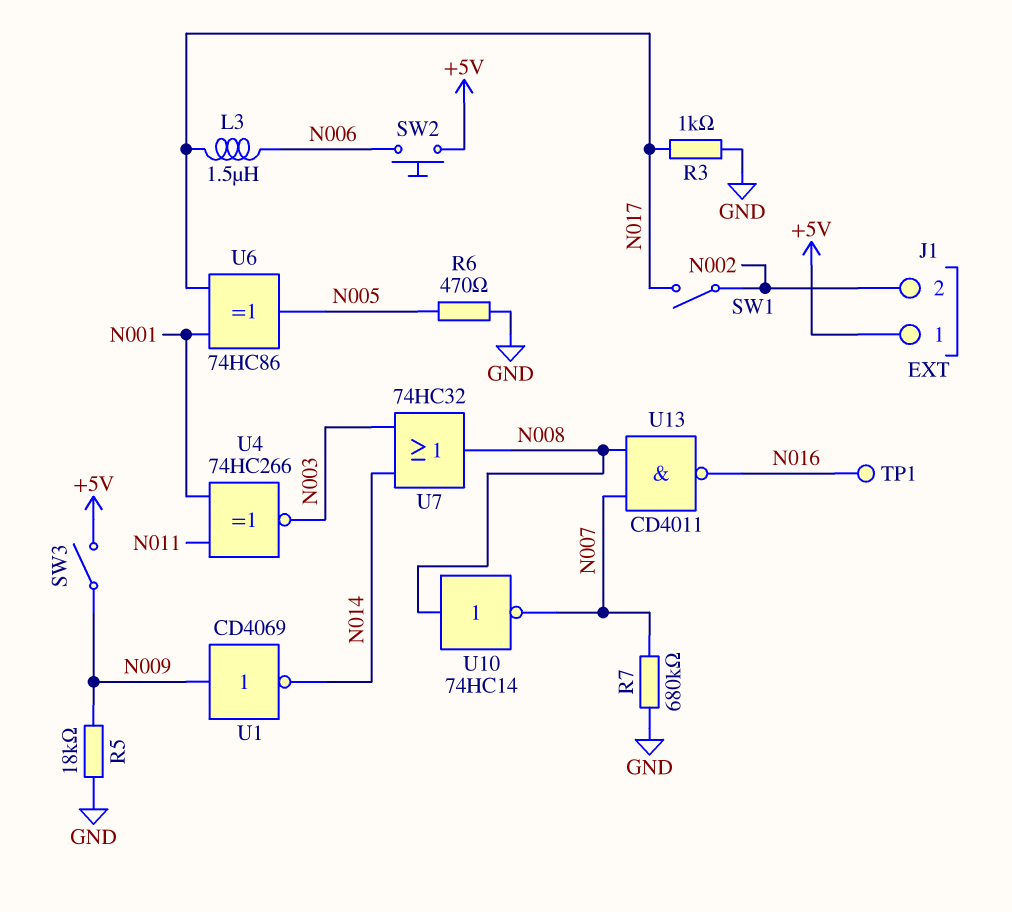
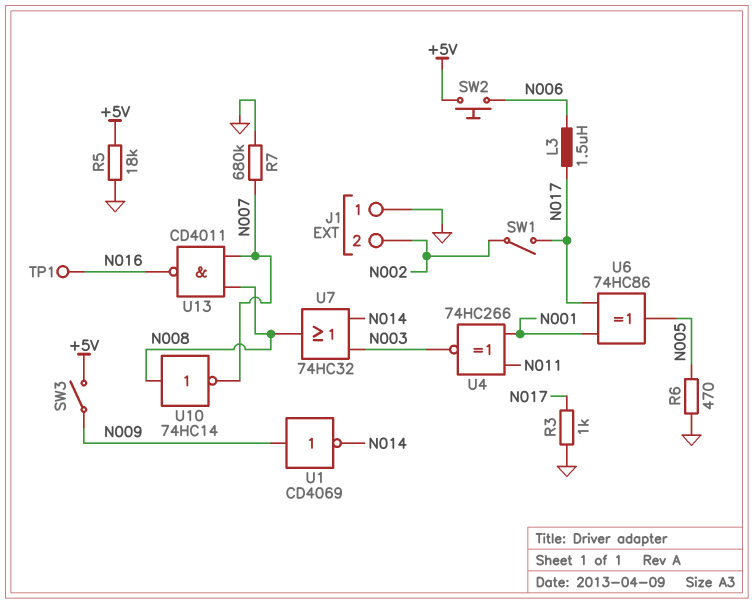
J1 pin 1: +5V -> GND
R5: 18k (GND, N009) -> 18k (+5V, GND)

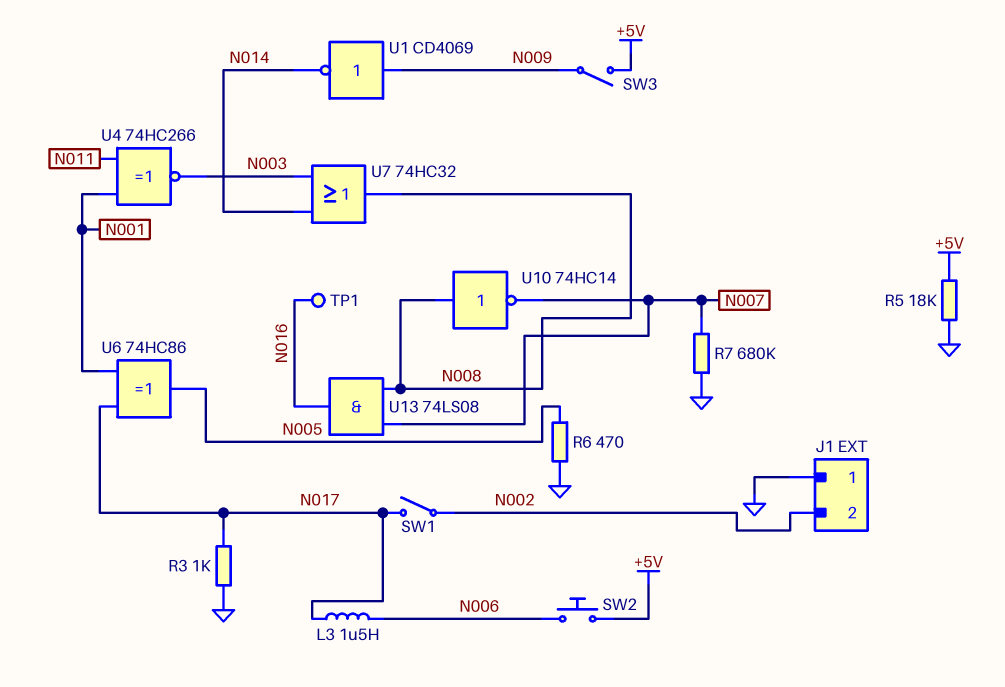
U13: NAND CD4011 (in N007, in N008, out N016) -> AND 74LS08 (in N007, in N008, out N016)

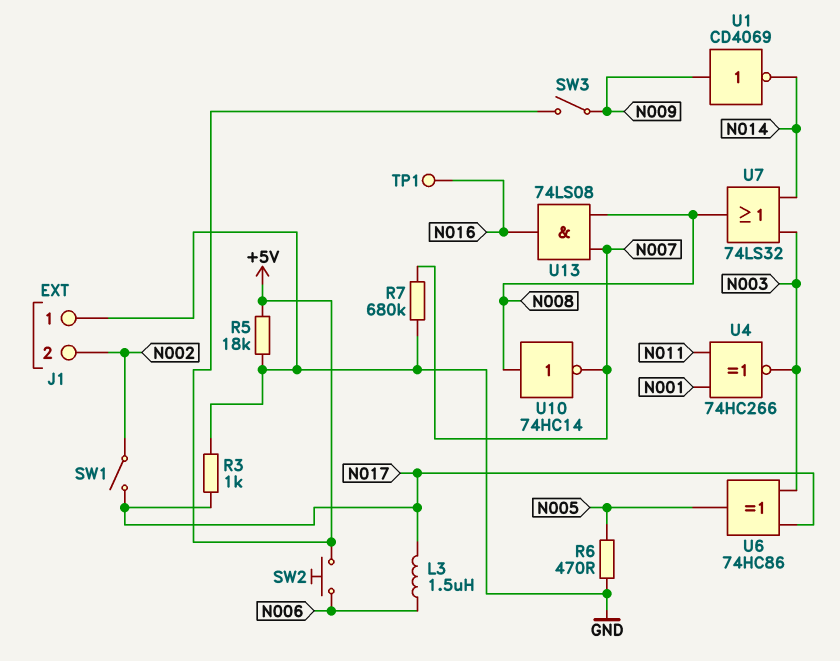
U6: XOR 74HC86 (in N001, in N017, out N005) -> XOR 74HC86 (in N003, in N017, out N005)
U7: OR 74HC32 (in N003, in N014, out N008) -> OR 74LS32 (in N003, in N014, out N008)

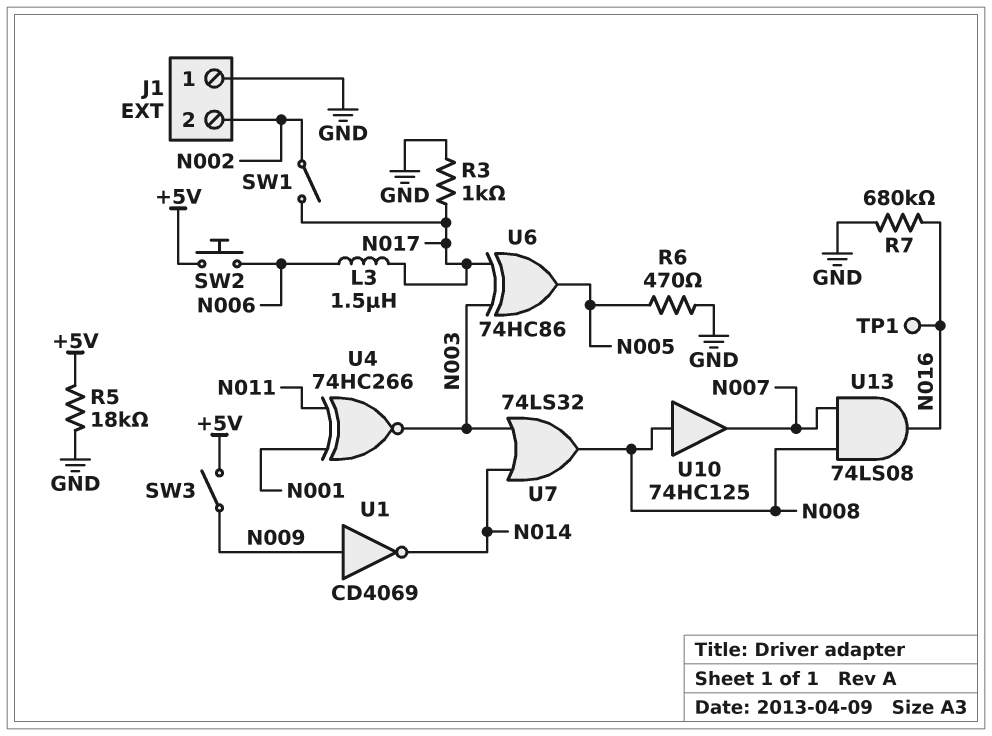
R7: 680k (GND, N007) -> 680k (GND, N016)
U10: NOT 74HC14 (in N008, out N007) -> buffer 74HC125 (in N008, out N007)

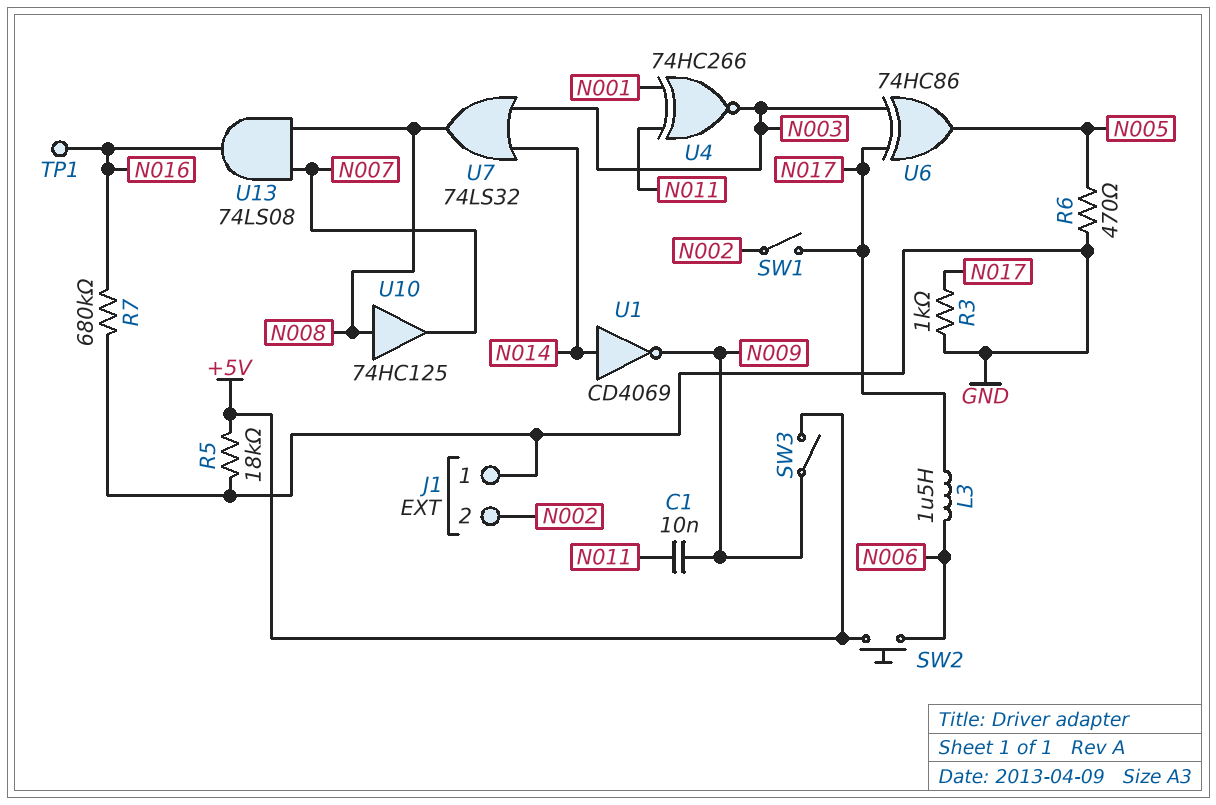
C1: none -> 10nF (N009, N011)
U1: NOT CD4069 (in N009, out N014) -> NOT CD4069 (in N014, out N009)

